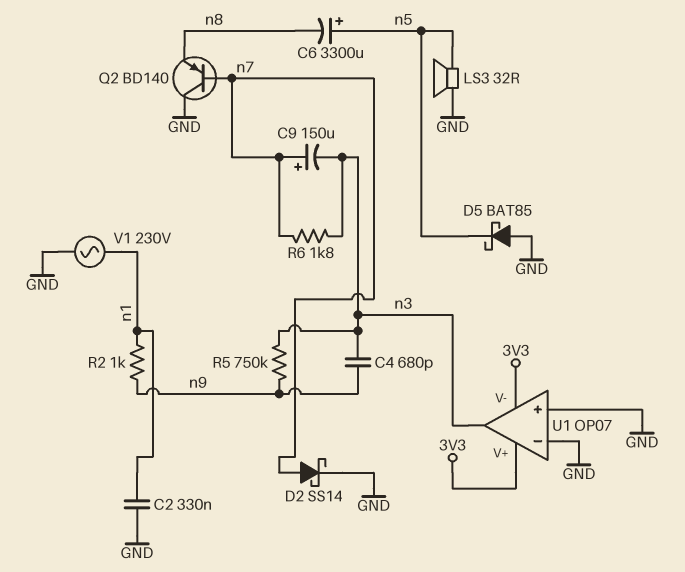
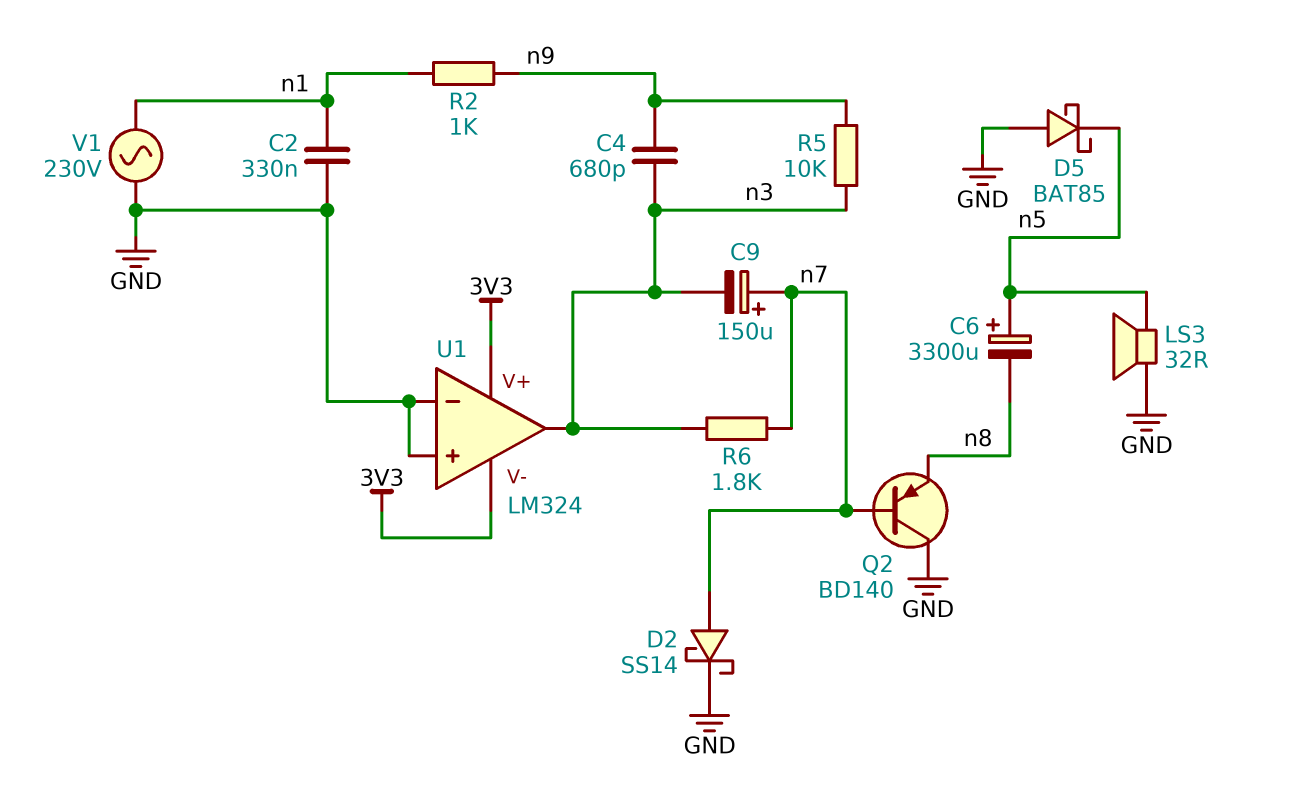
R5: 750k (n3, n9) -> 10k (n3, n9)
U1: OP07 -> LM324

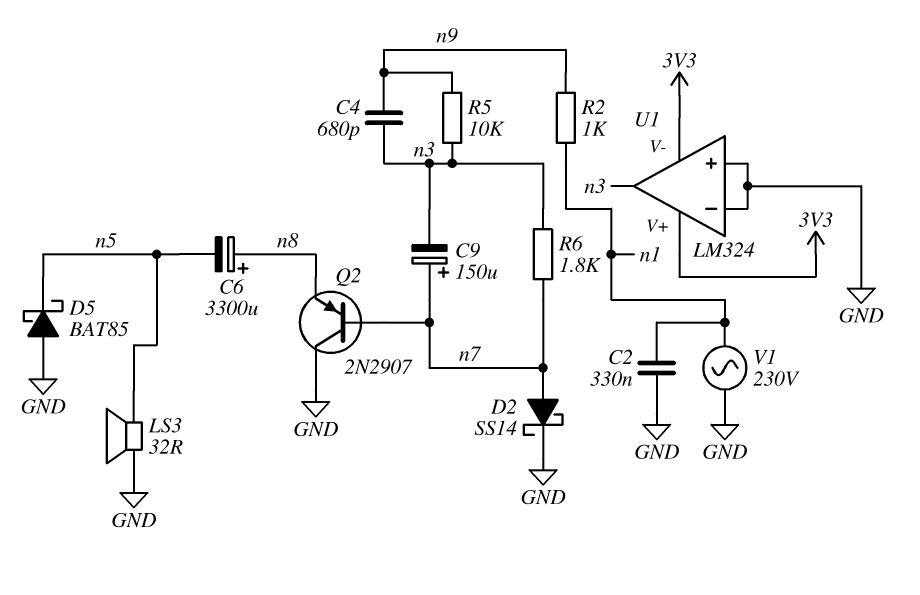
C6: 3300uF (plus n5, minus n8) -> 3300uF (plus n8, minus n5)
Q2: PNP BD140 (B n7, C GND, E n8) -> PNP 2N2907 (B n7, C GND, E n8)

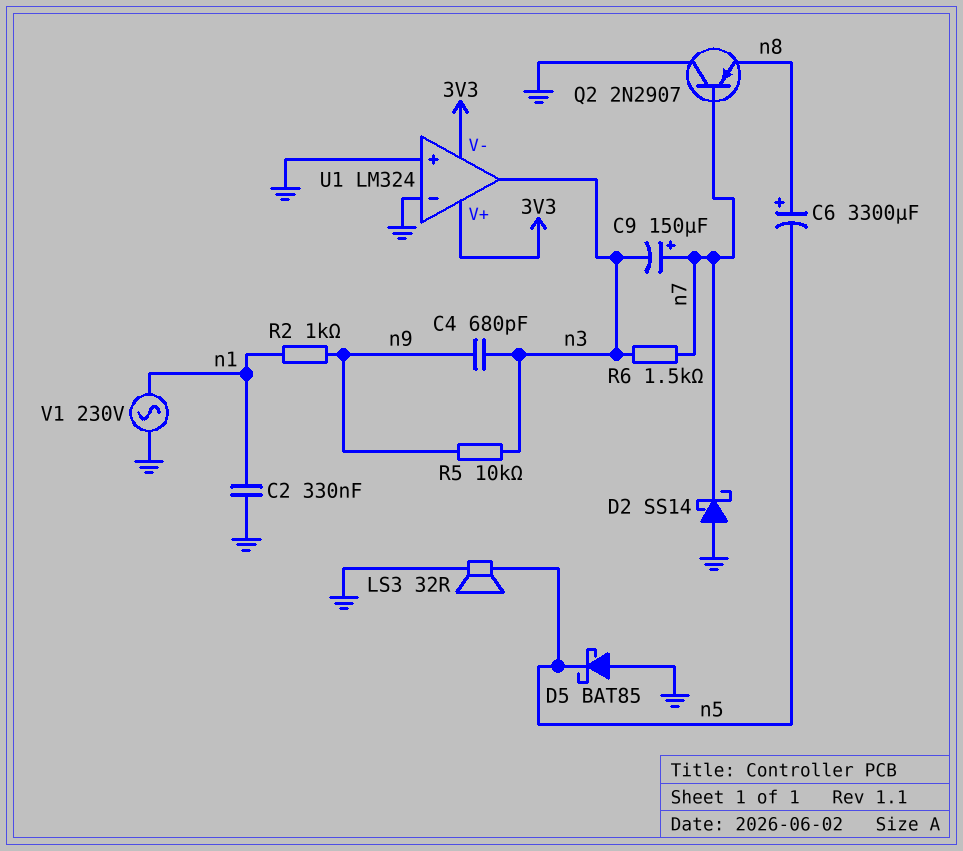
D2: schottky SS14 (A n7, K GND) -> schottky SS14 (A GND, K n7)
R6: 1.8k (n3, n7) -> 1.5k (n3, n7)

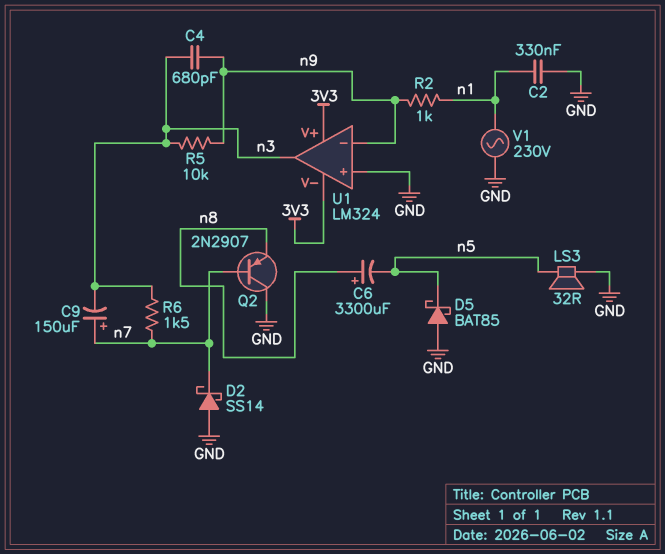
U1 pin in-: GND -> n9

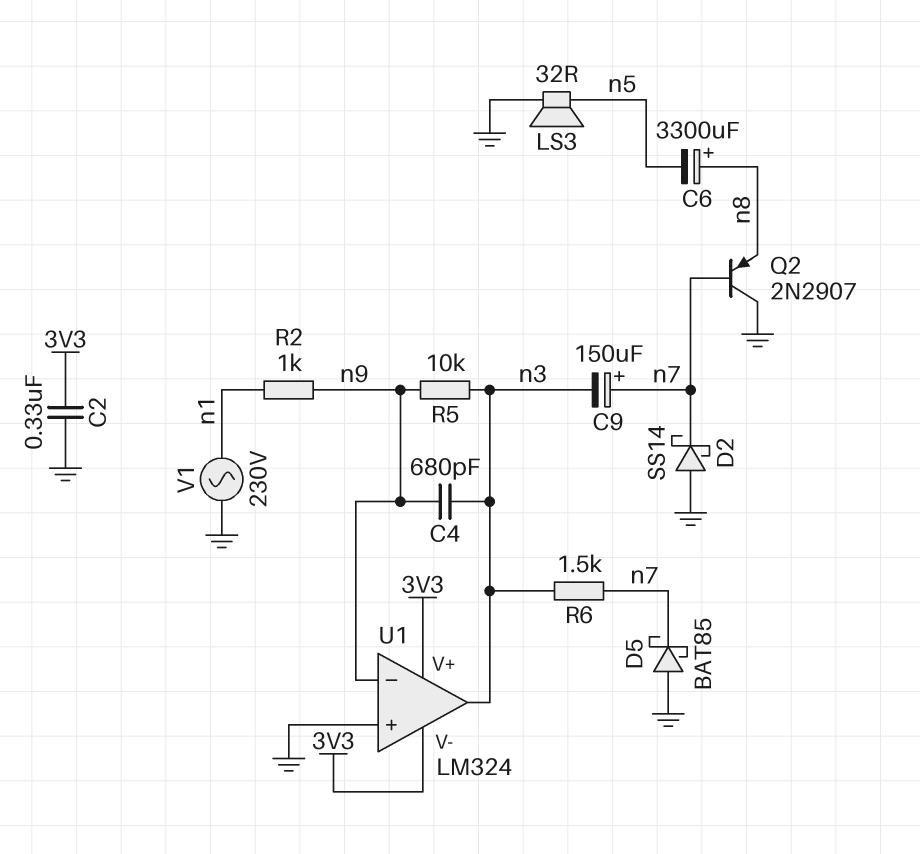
C2: 330nF (GND, n1) -> 330nF (3V3, GND)
D5: schottky BAT85 (A GND, K n5) -> schottky BAT85 (A GND, K n7)

